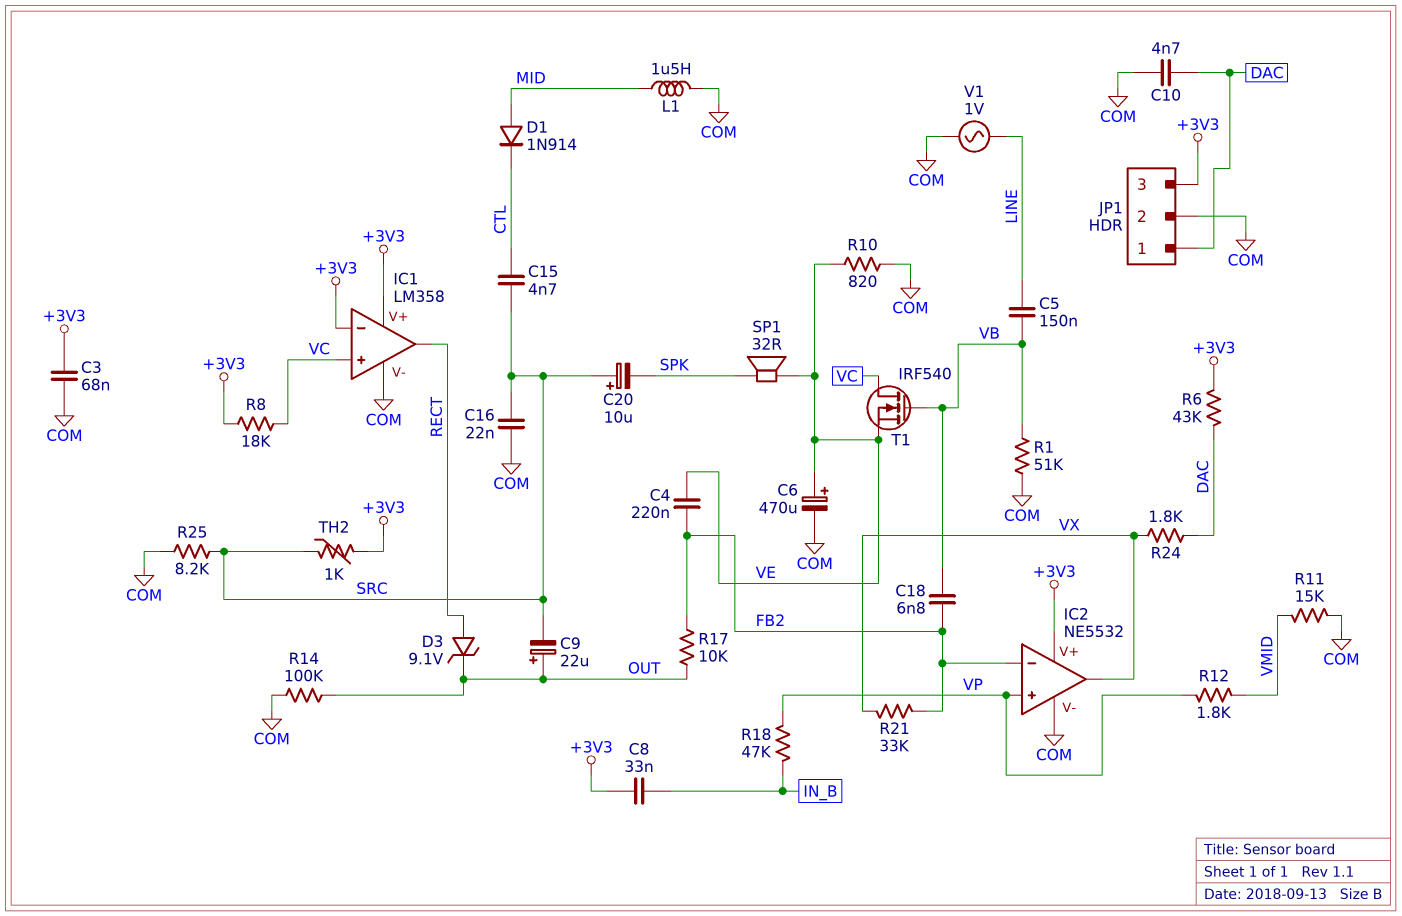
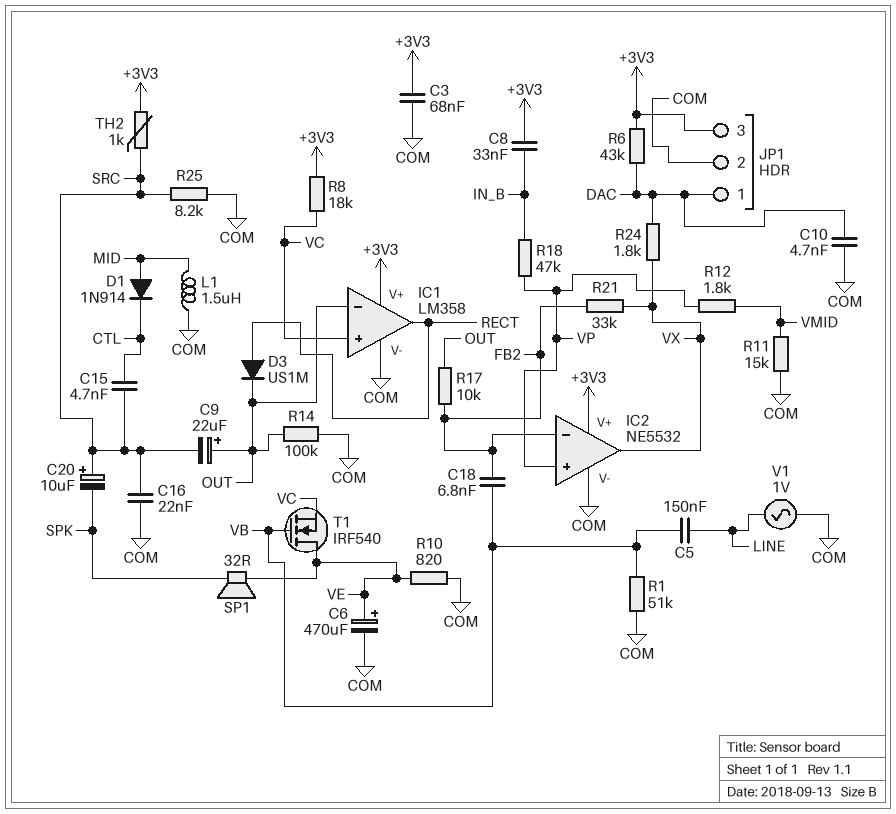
C4: 220nF (FB2, VE) -> none
D3: zener 9.1V (A RECT, K OUT) -> diode US1M (A RECT, K OUT)
IC1 pin in-: +3V3 -> OUT
T1: NMOS IRF540 (G VB, D VC, S VE) -> NMOS IRF540 (G VB, D VE, S VC)

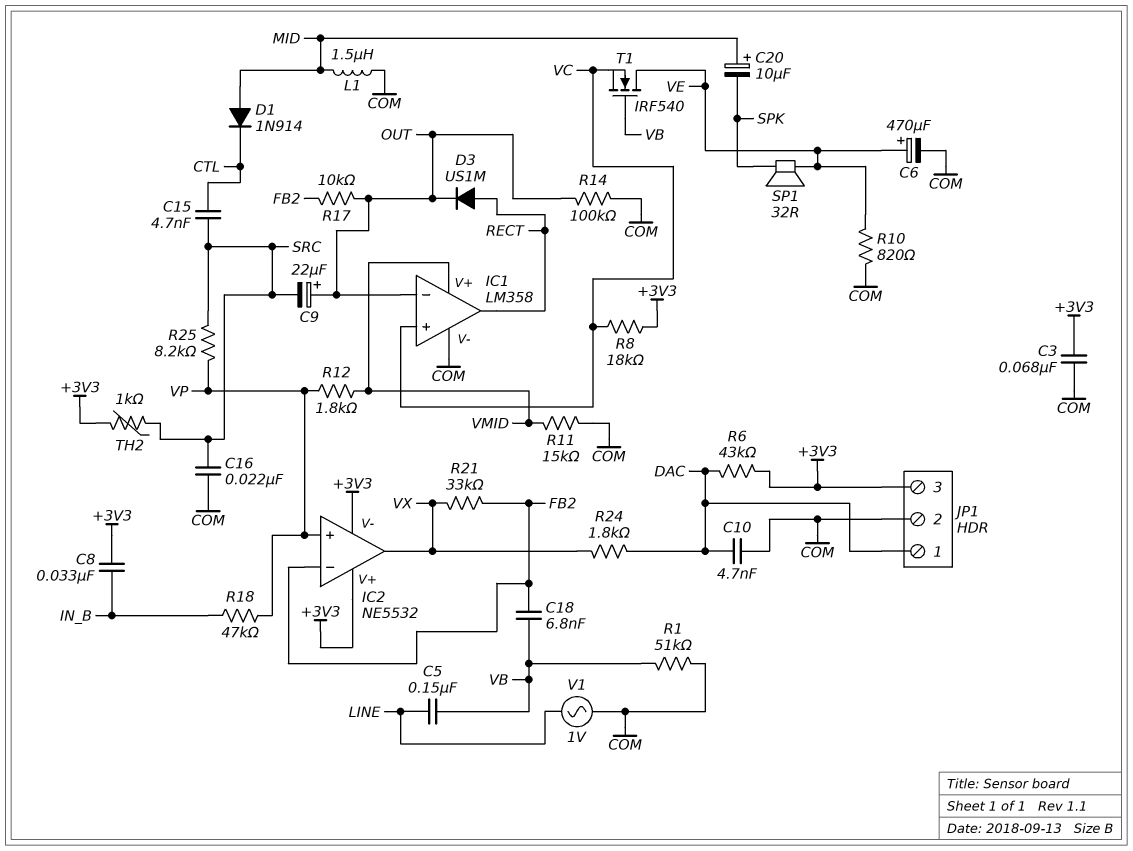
C20: 10uF (plus SRC, minus SPK) -> 10uF (plus MID, minus SPK)
IC1 pin V+: +3V3 -> VMID
IC2 pin V-: COM -> +3V3
R25: 8.2k (COM, SRC) -> 8.2k (SRC, VP)

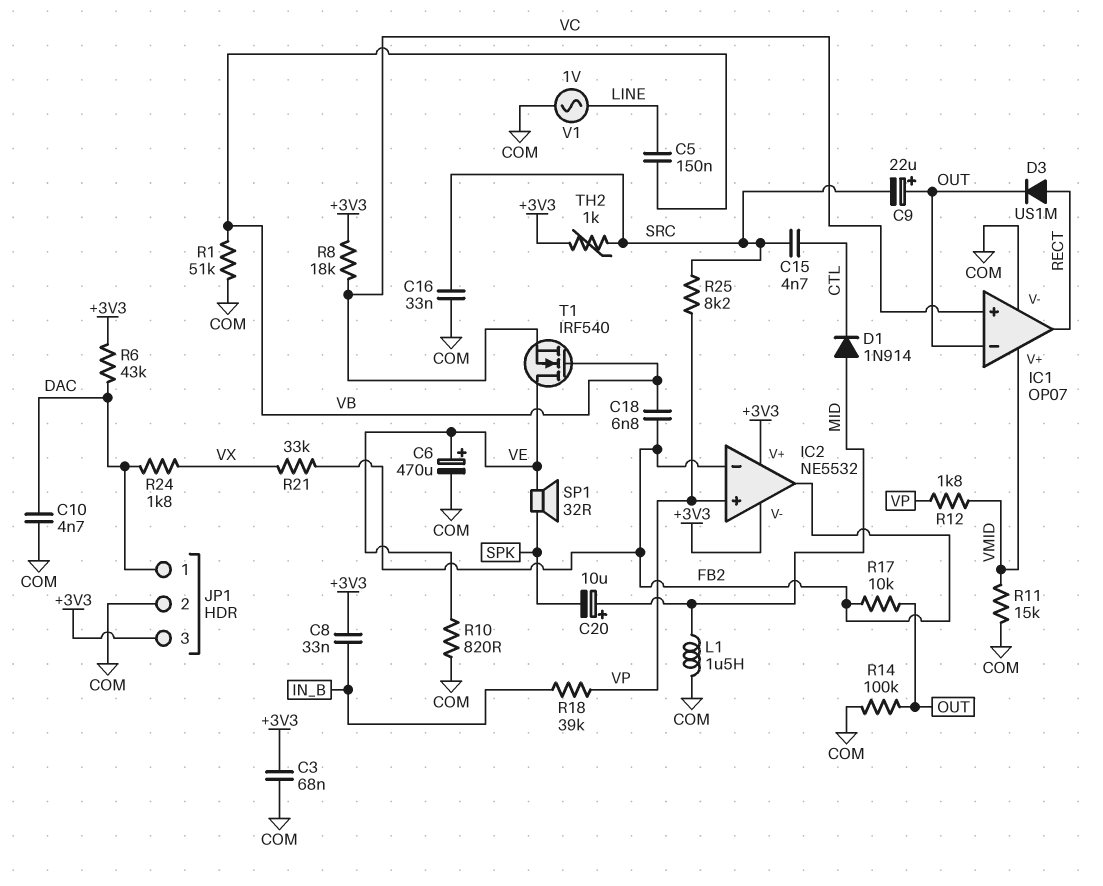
C16: 22nF (COM, SRC) -> 33nF (COM, SRC)
IC1: LM358 -> OP07
IC2 pin out: VX -> FB2
R18: 47k (IN_B, VP) -> 39k (IN_B, VP)

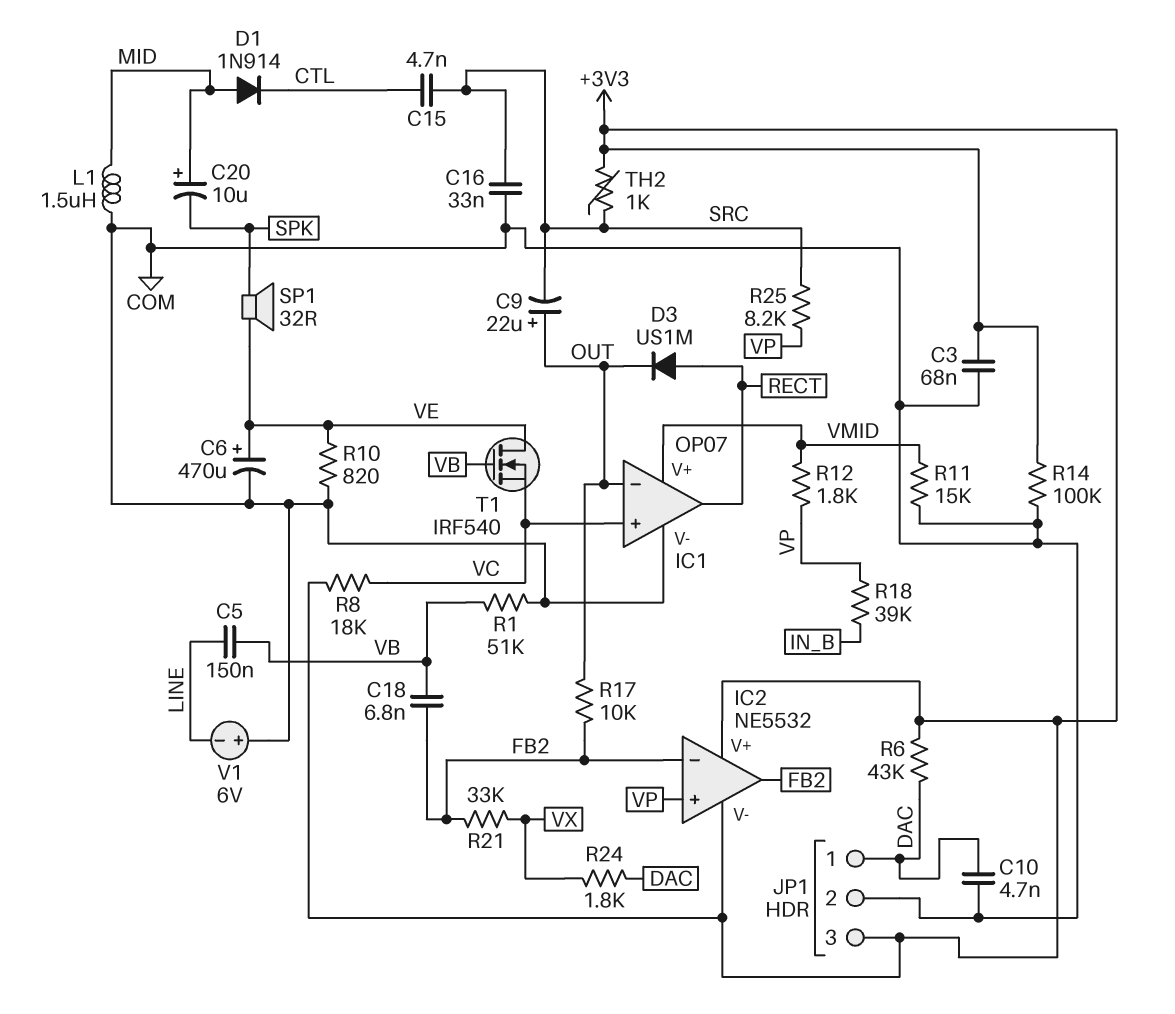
C8: 33nF (+3V3, IN_B) -> none
R14: 100k (COM, OUT) -> 100k (+3V3, COM)
V1: AC 1V (COM, LINE) -> 6V (plus COM, minus LINE)

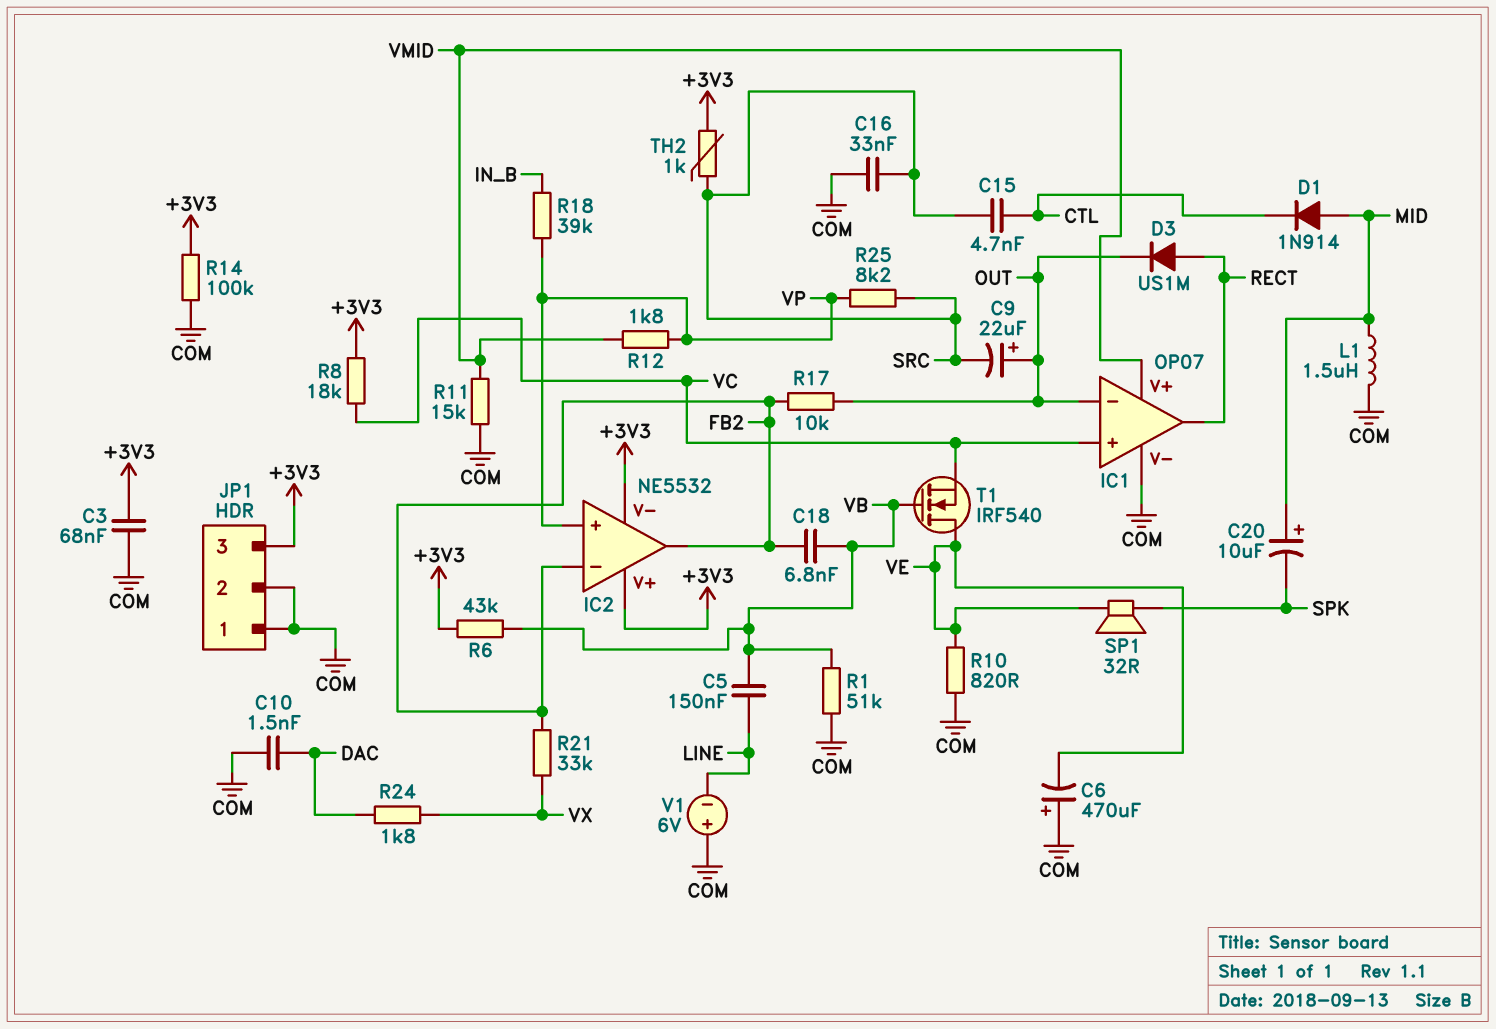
C6: 470uF (plus VE, minus COM) -> 470uF (plus COM, minus VE)
C10: 4.7nF (COM, DAC) -> 1.5nF (COM, DAC)
JP1 pin 1: DAC -> COM
R6: 43k (+3V3, DAC) -> 43k (+3V3, VB)

